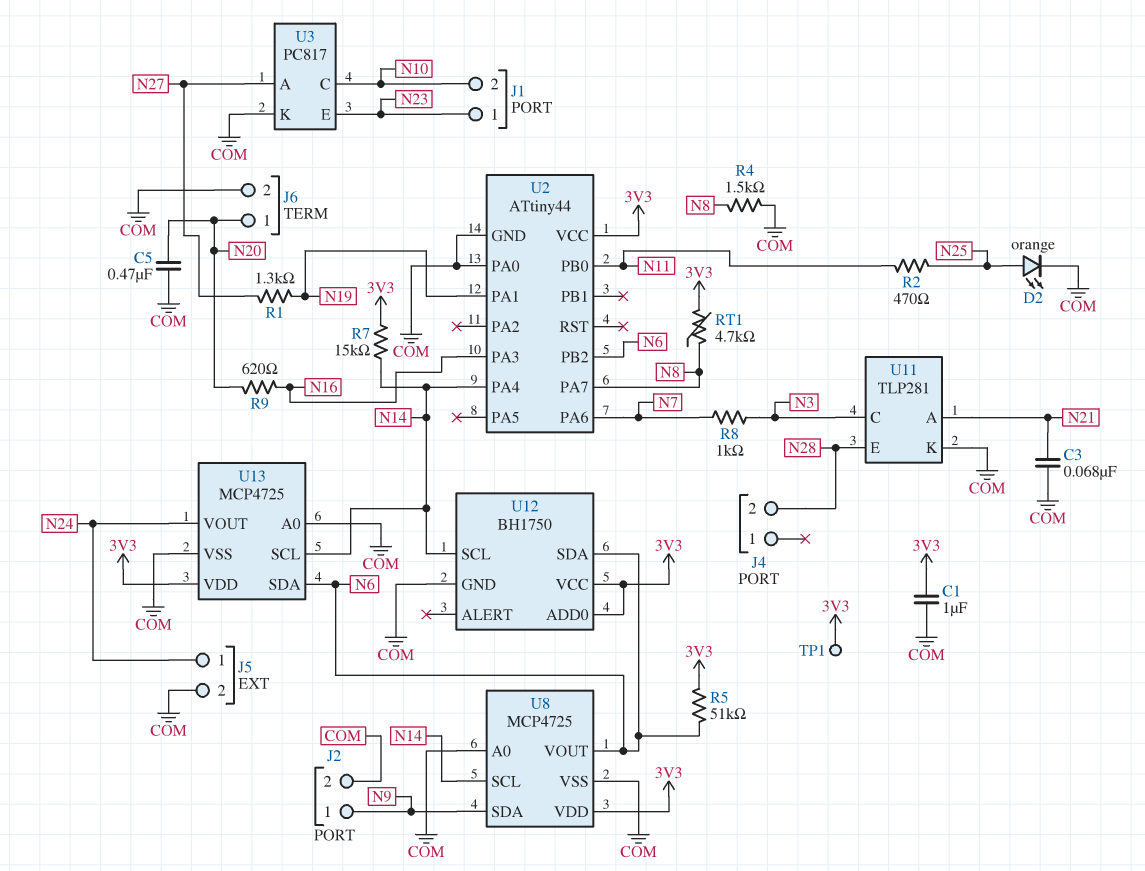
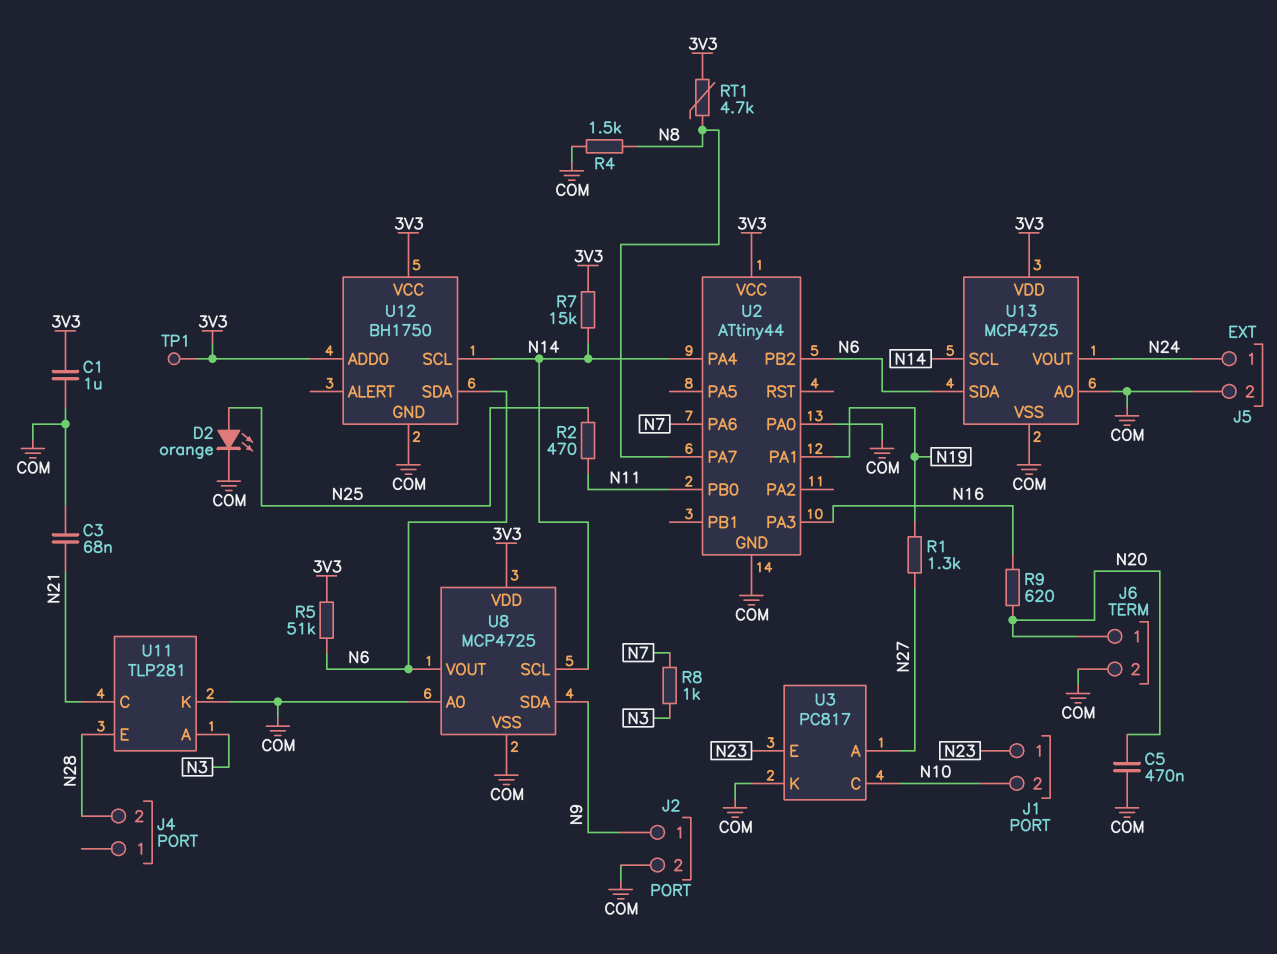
U11 pin A: N21 -> N3
U11 pin C: N3 -> N21

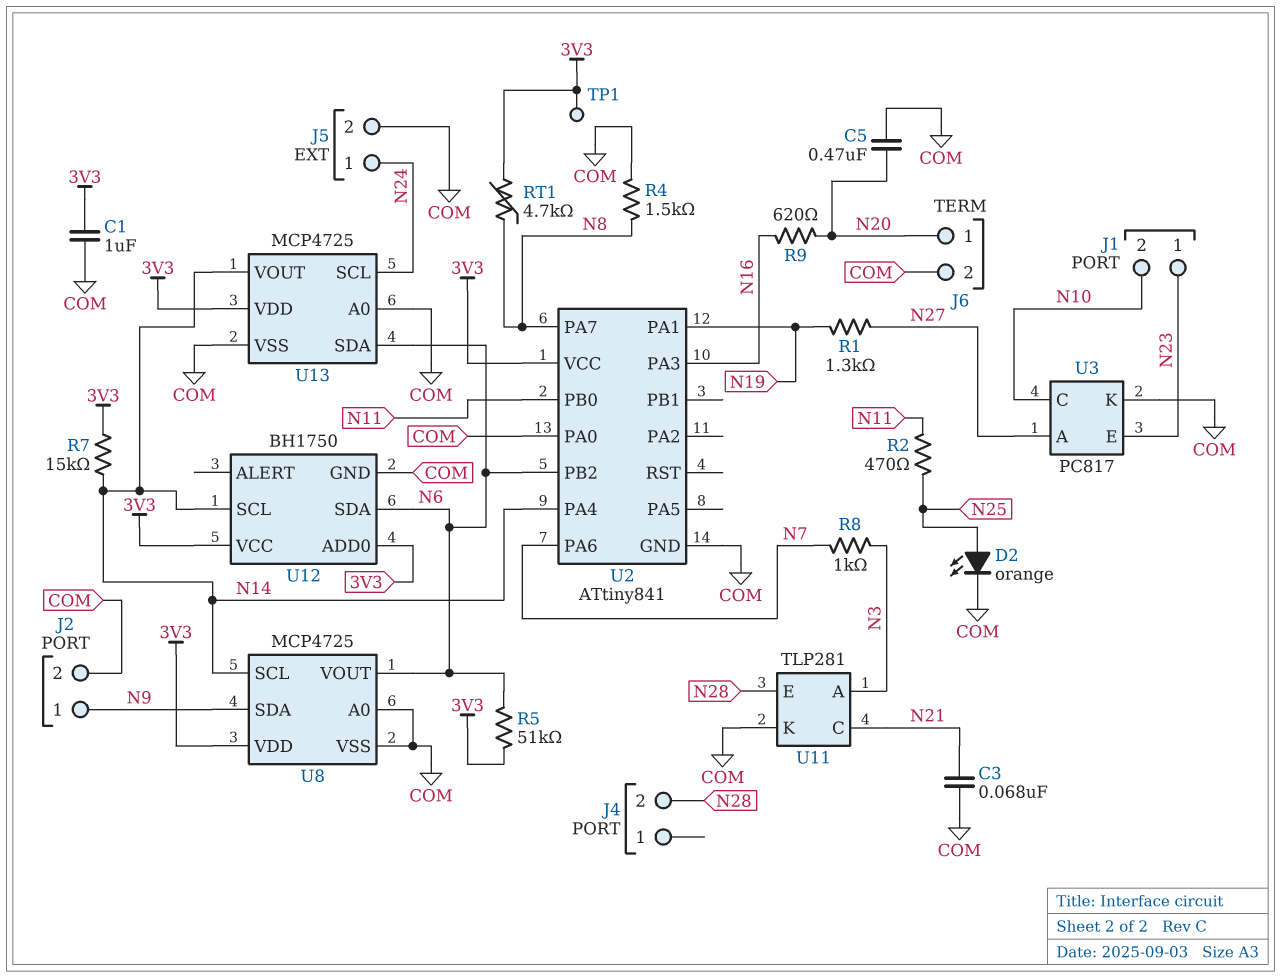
U2: ATtiny44 -> ATtiny841
U13 pin SCL: N14 -> N24
U13 pin VOUT: N24 -> N14

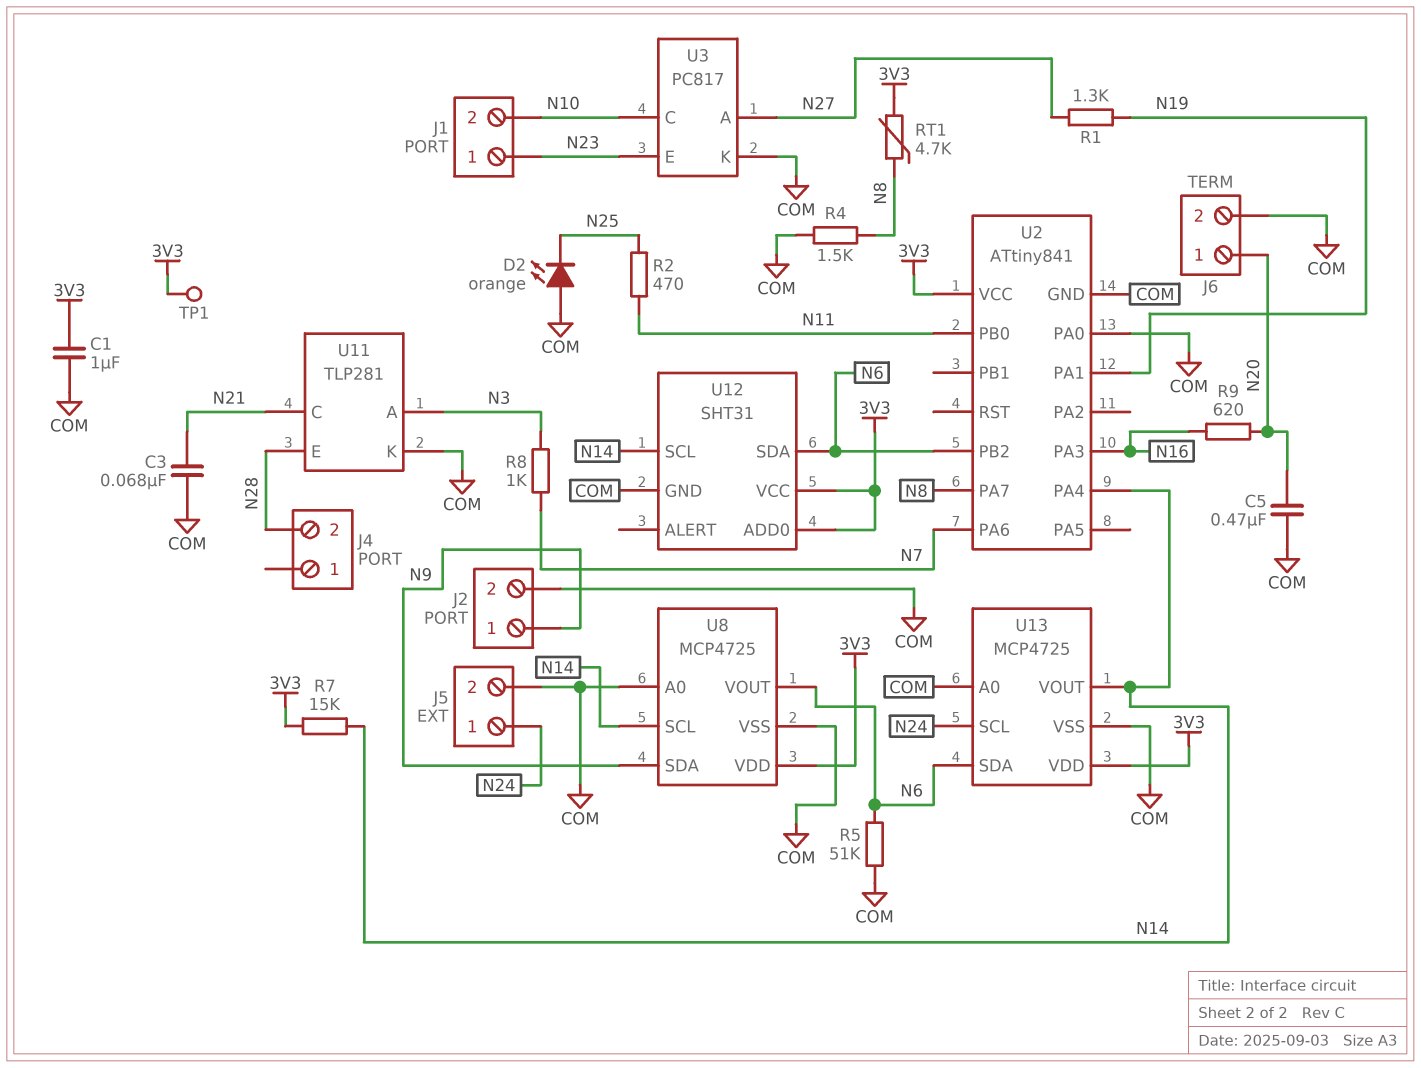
D2: LED orange (A N25, K COM) -> LED orange (A COM, K N25)
R5: 51k (3V3, N6) -> 51k (COM, N6)
U12: BH1750 -> SHT31

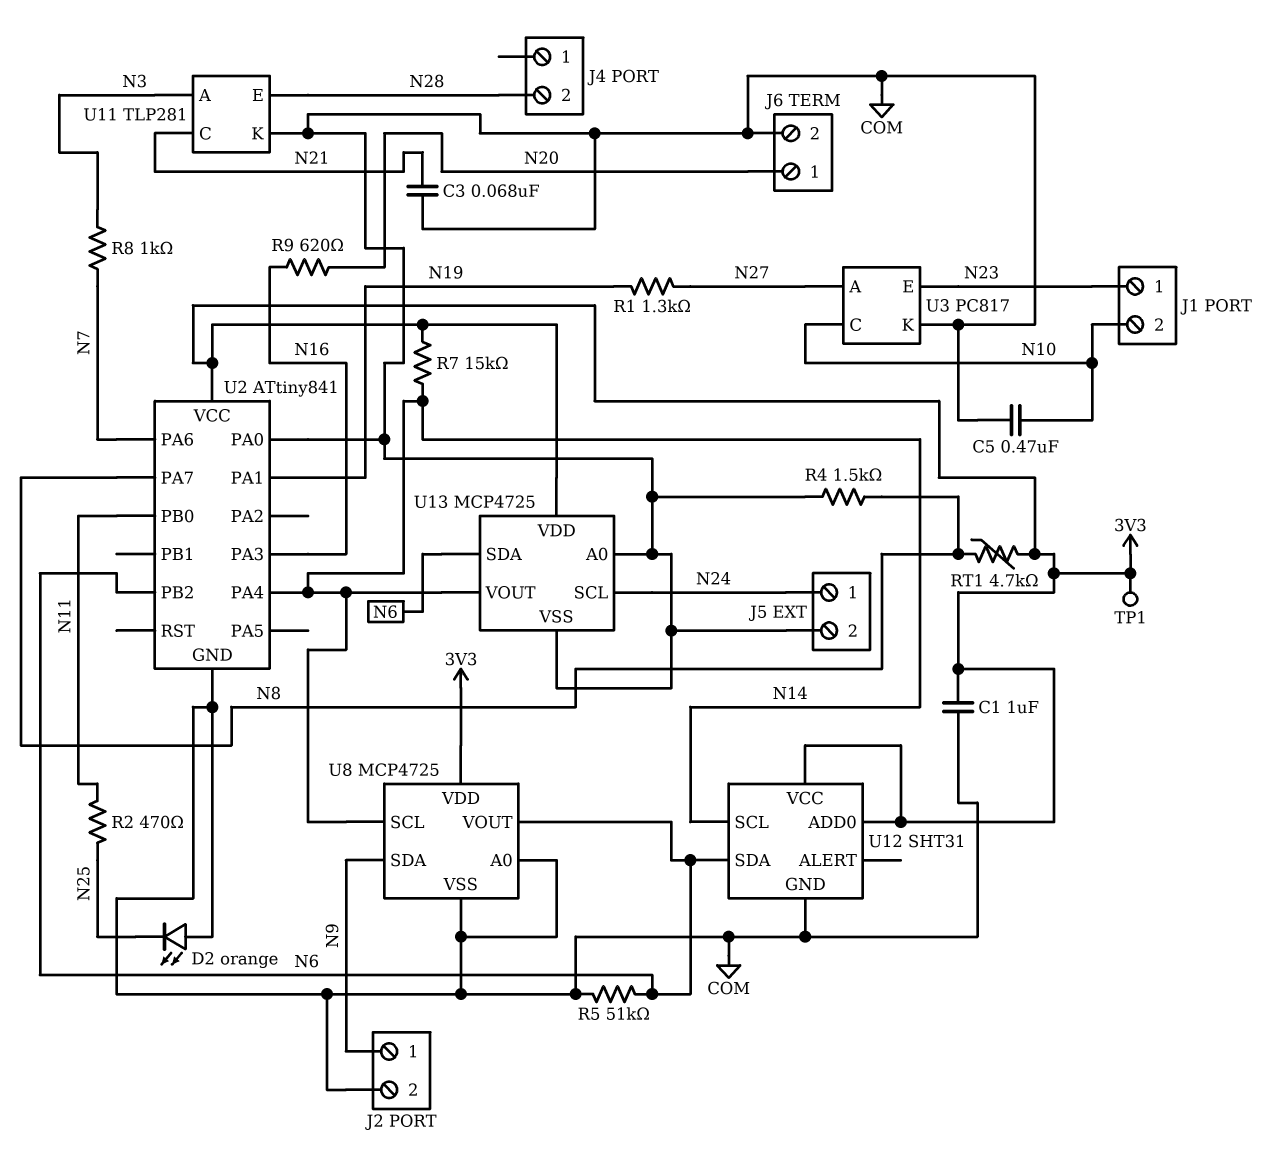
C5: 470nF (COM, N20) -> 470nF (COM, N10)

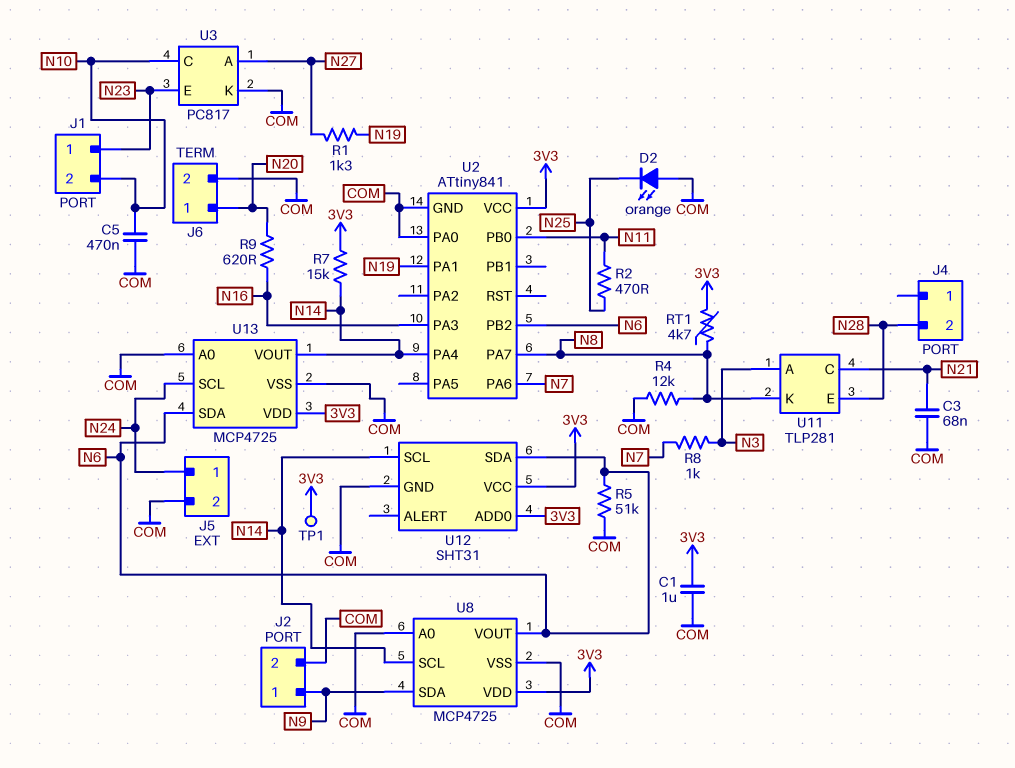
R4: 1.5k (COM, N8) -> 12k (COM, N8)
U11 pin K: COM -> N8

